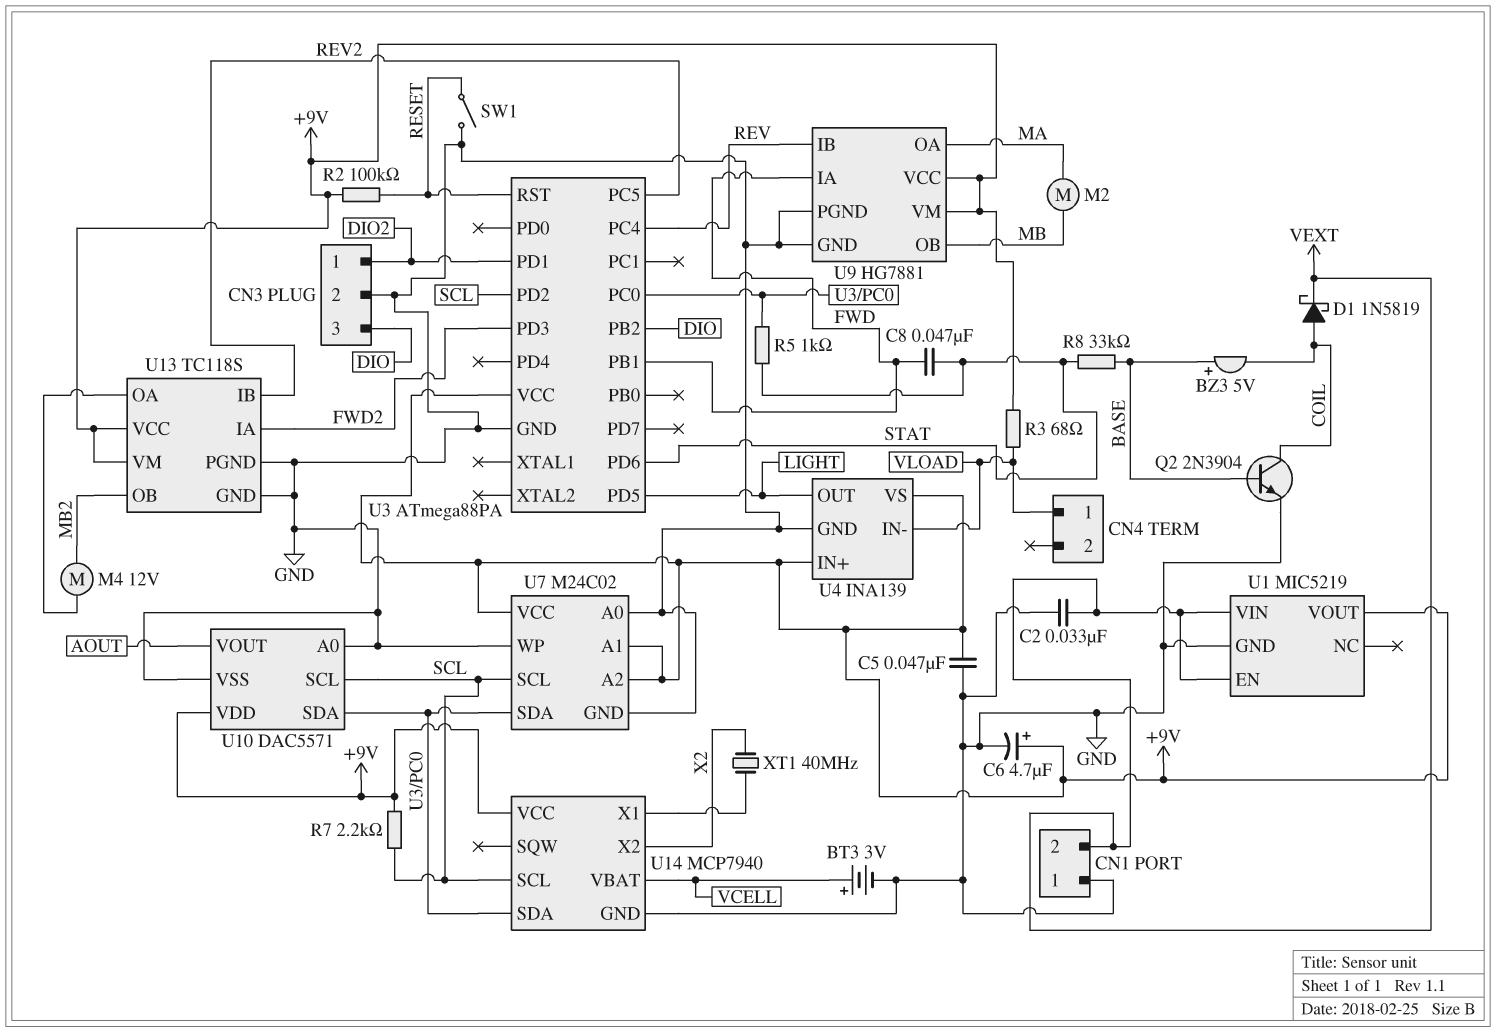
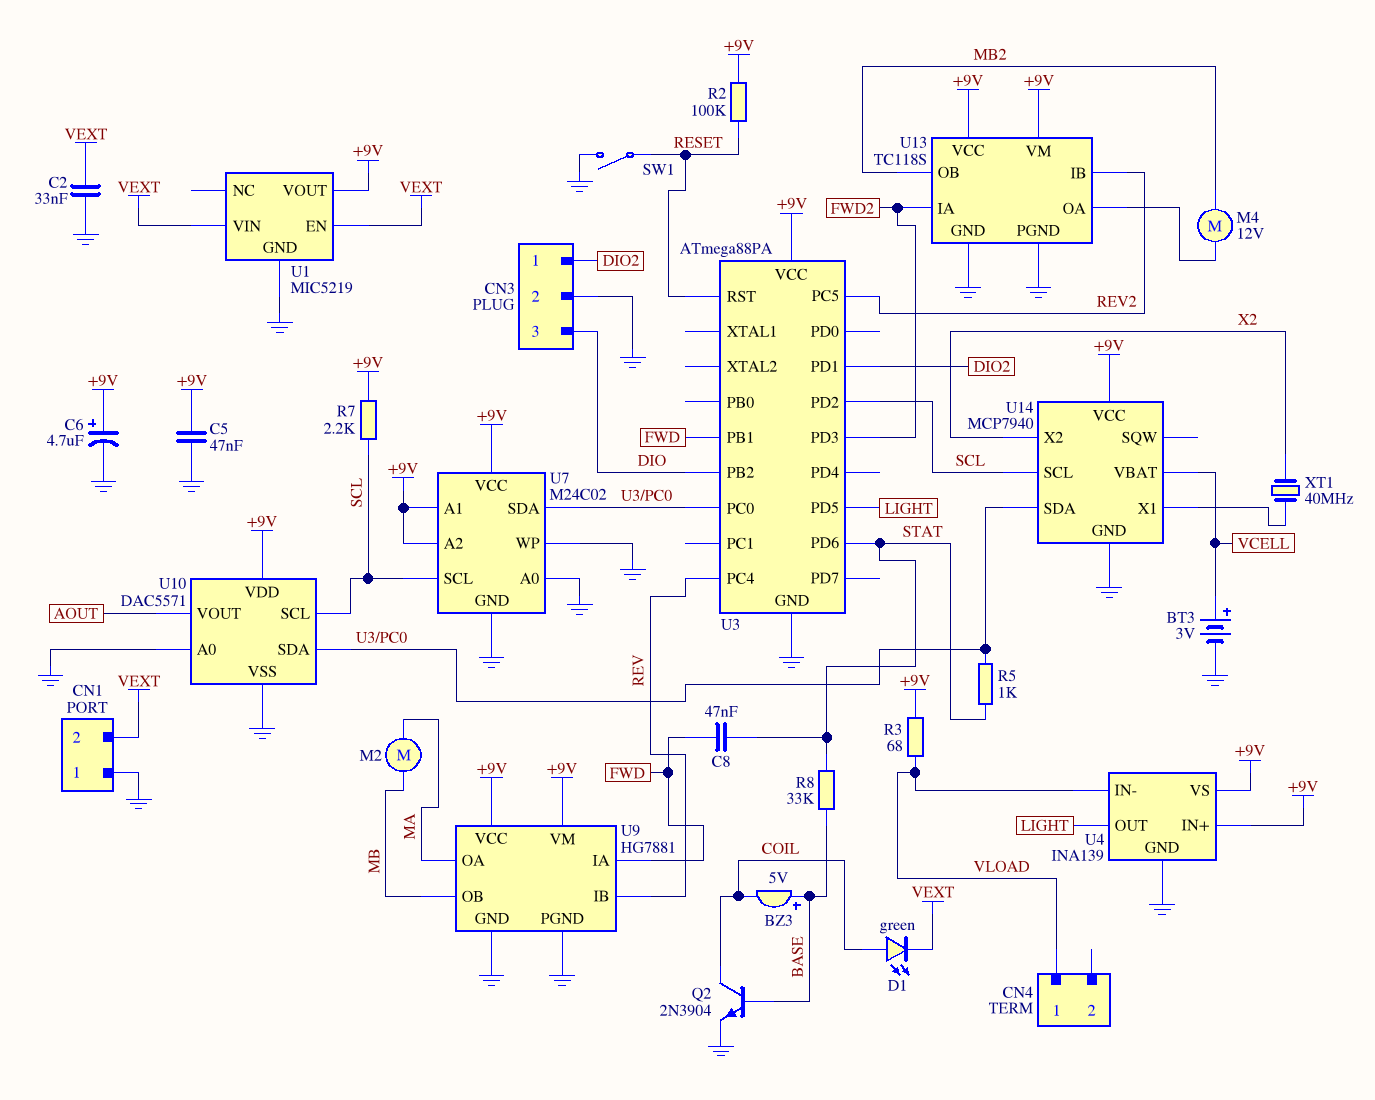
D1: schottky 1N5819 (A COIL, K VEXT) -> LED green (A COIL, K VEXT)

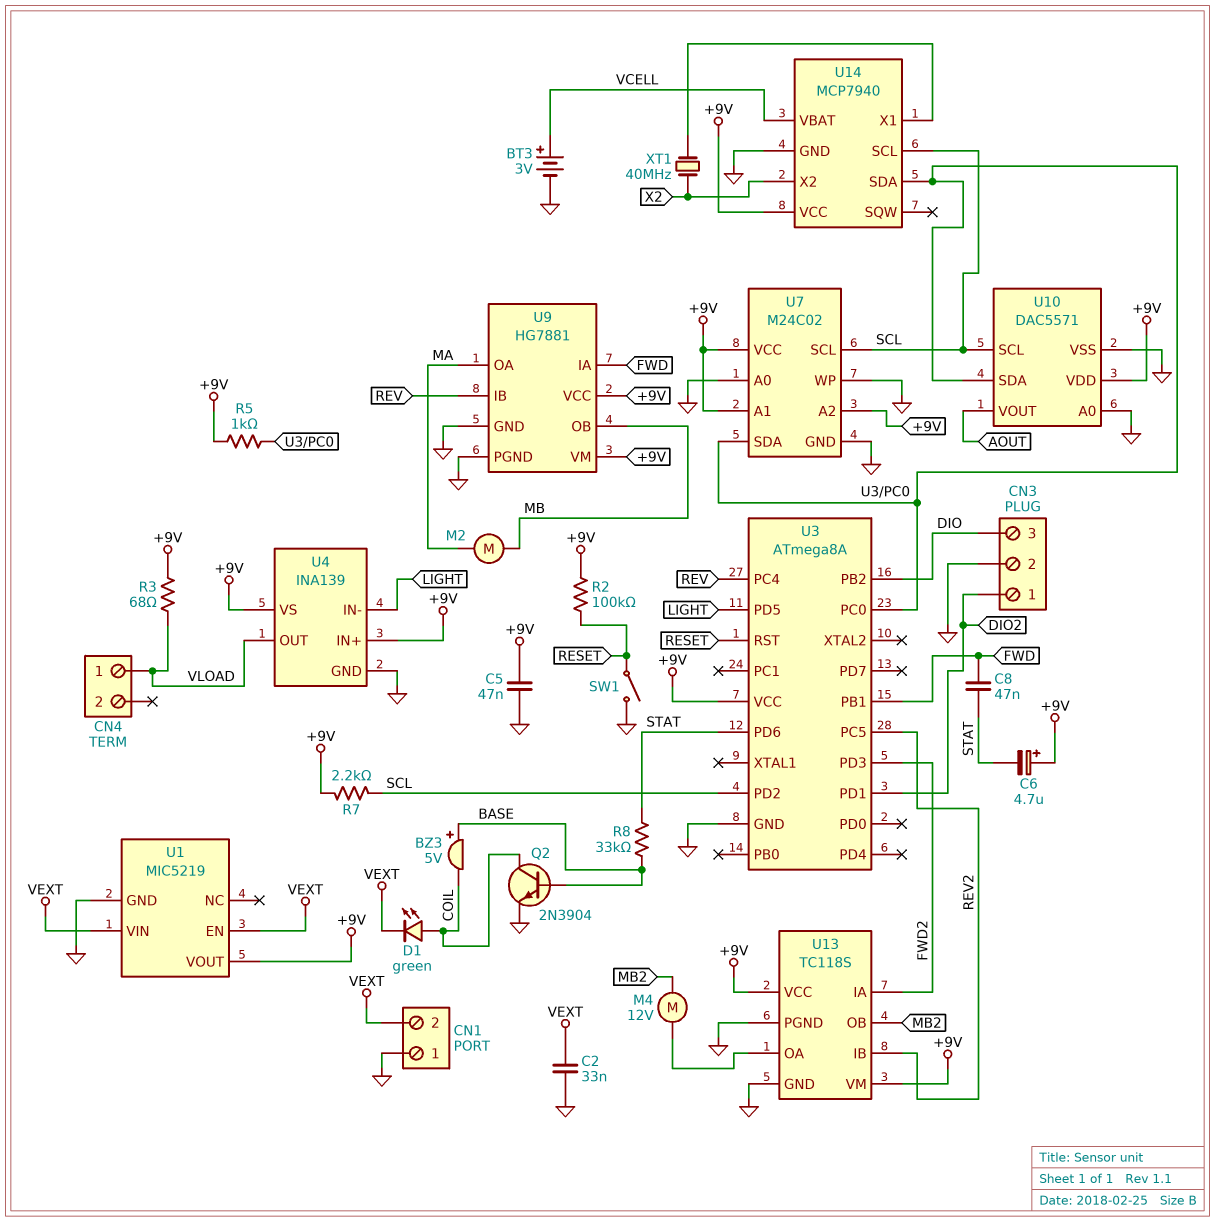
C6: 4.7uF (plus +9V, minus GND) -> 4.7uF (plus +9V, minus STAT)
R5: 1k (STAT, U3/PC0) -> 1k (+9V, U3/PC0)
U3: ATmega88PA -> ATmega8A
U4 pin IN-: VLOAD -> LIGHT
U4 pin OUT: LIGHT -> VLOAD

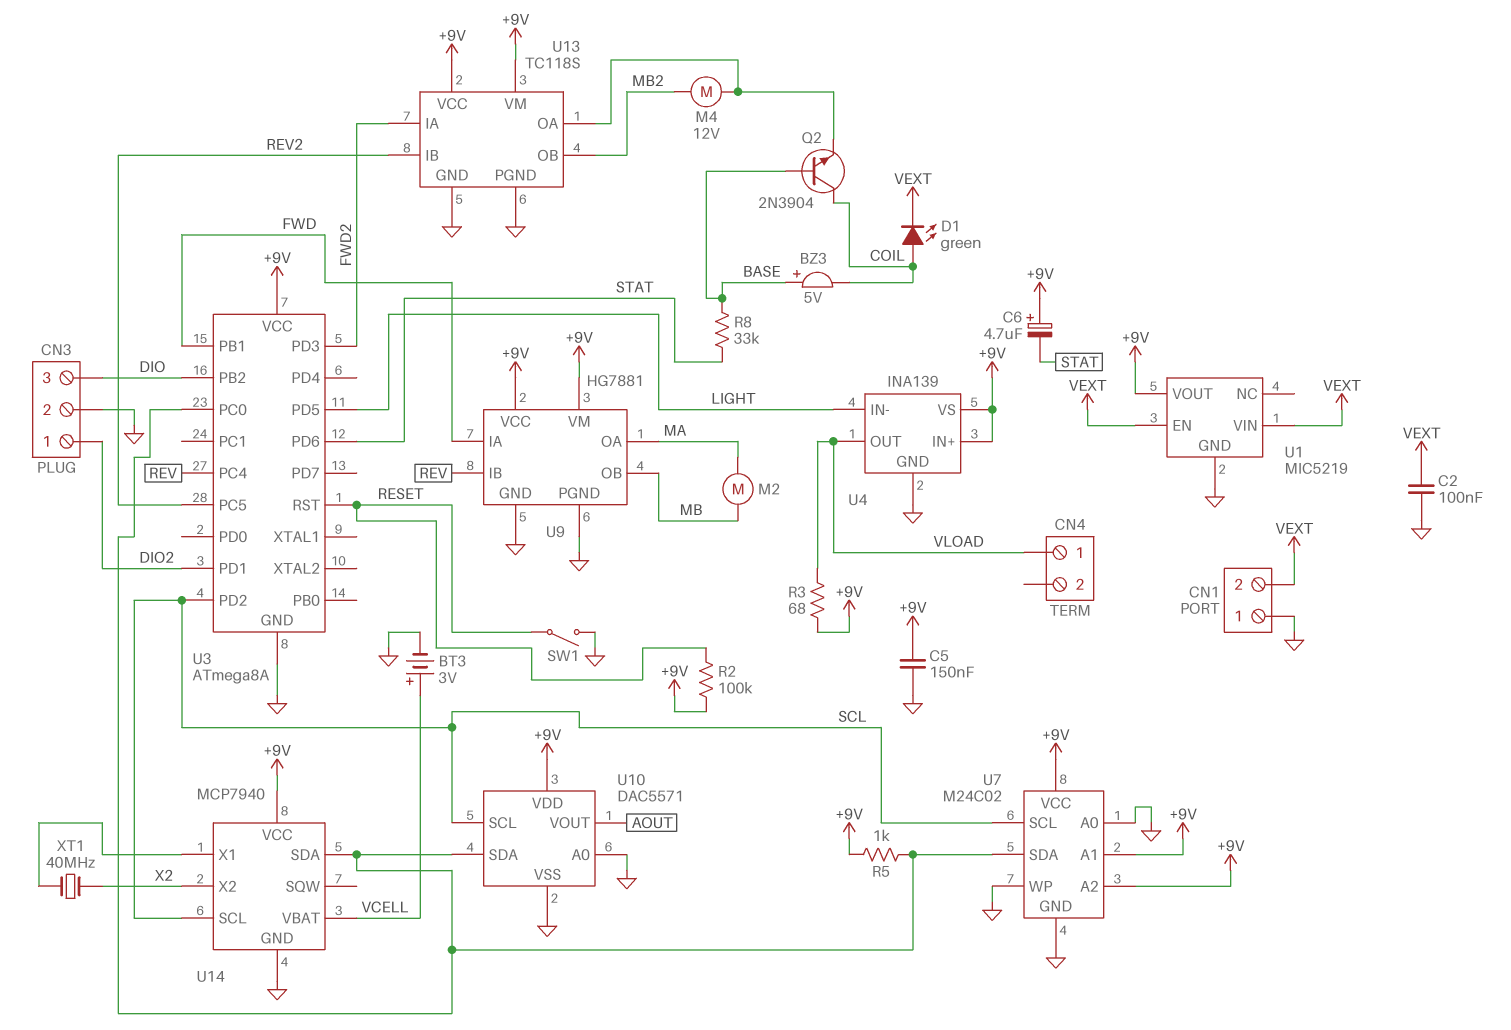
C2: 33nF (GND, VEXT) -> 100nF (GND, VEXT)
C5: 47nF (+9V, GND) -> 150nF (+9V, GND)
C8: 47nF (FWD, STAT) -> none
Q2: NPN 2N3904 (B BASE, C COIL, E GND) -> NPN 2N3904 (B BASE, C COIL, E U13/OA)
R7: 2.2k (+9V, SCL) -> none

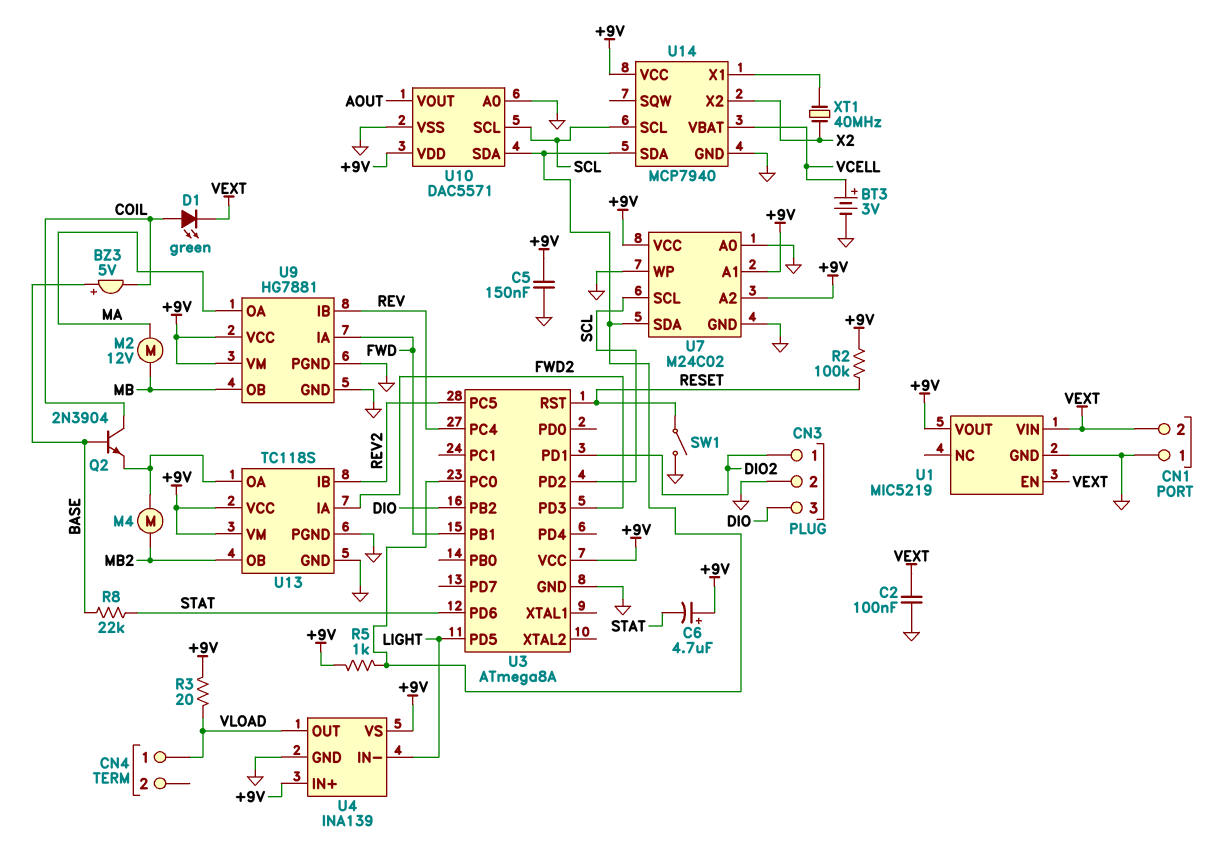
M2: motor (MA, MB) -> motor 12V (MA, MB)
M4: motor 12V (MB2, U13/OA) -> motor (MB2, U13/OA)
R3: 68 (+9V, VLOAD) -> 20 (+9V, VLOAD)
R8: 33k (BASE, STAT) -> 22k (BASE, STAT)

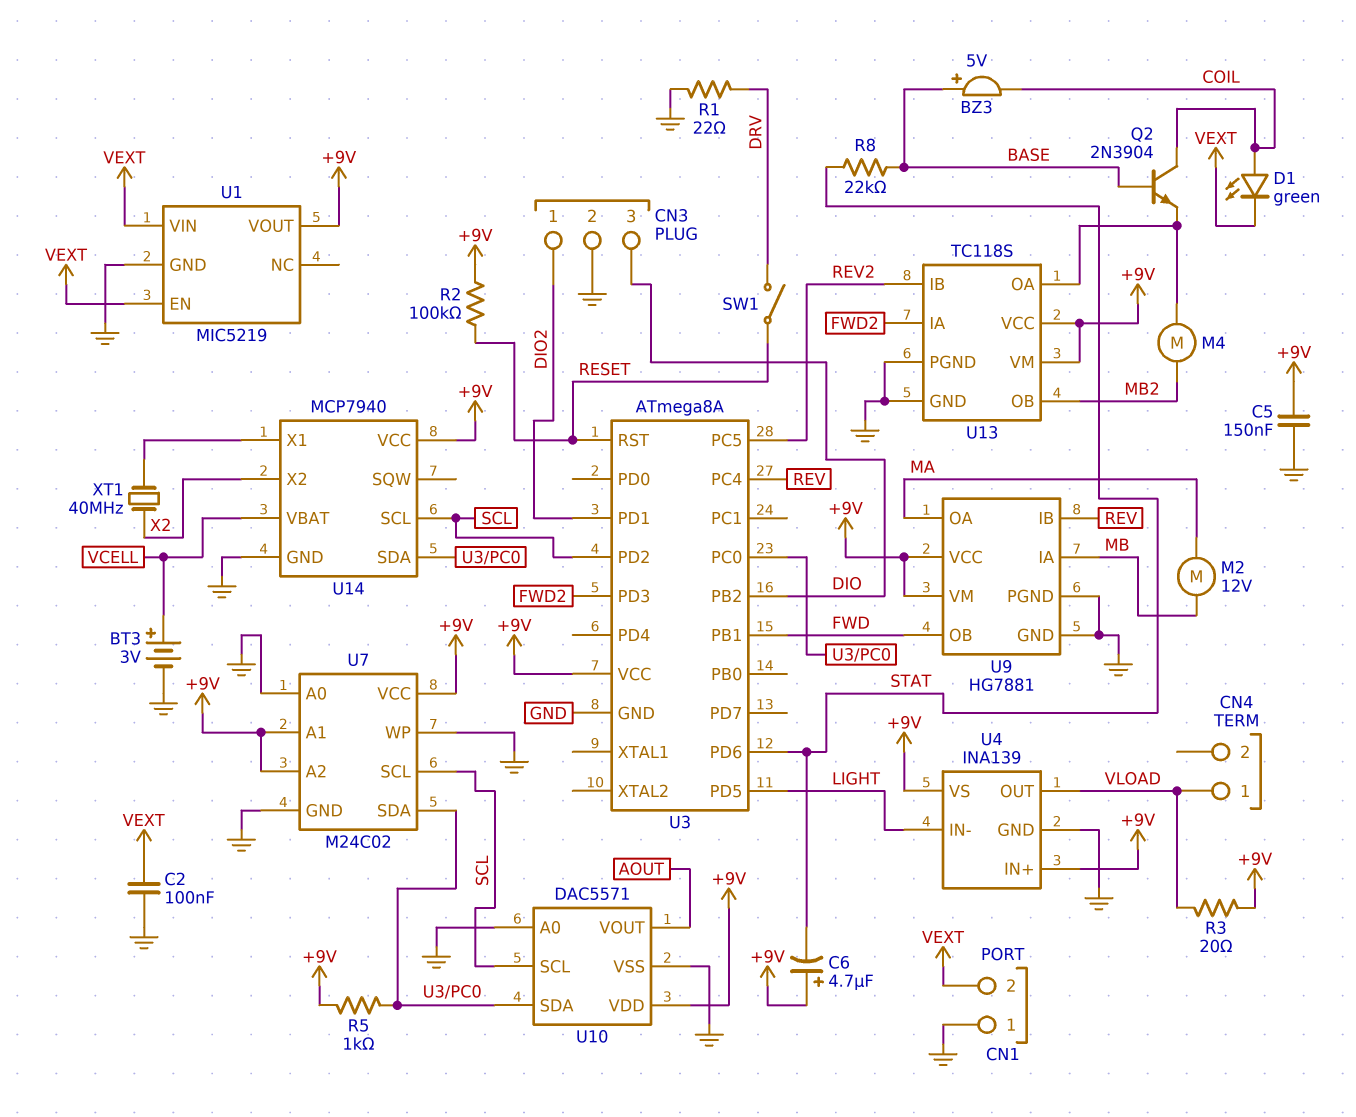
R1: none -> 22 (DRV, GND)
SW1: switch (GND, RESET) -> switch (DRV, RESET)
U9 pin IA: FWD -> MB
U9 pin OB: MB -> FWD

